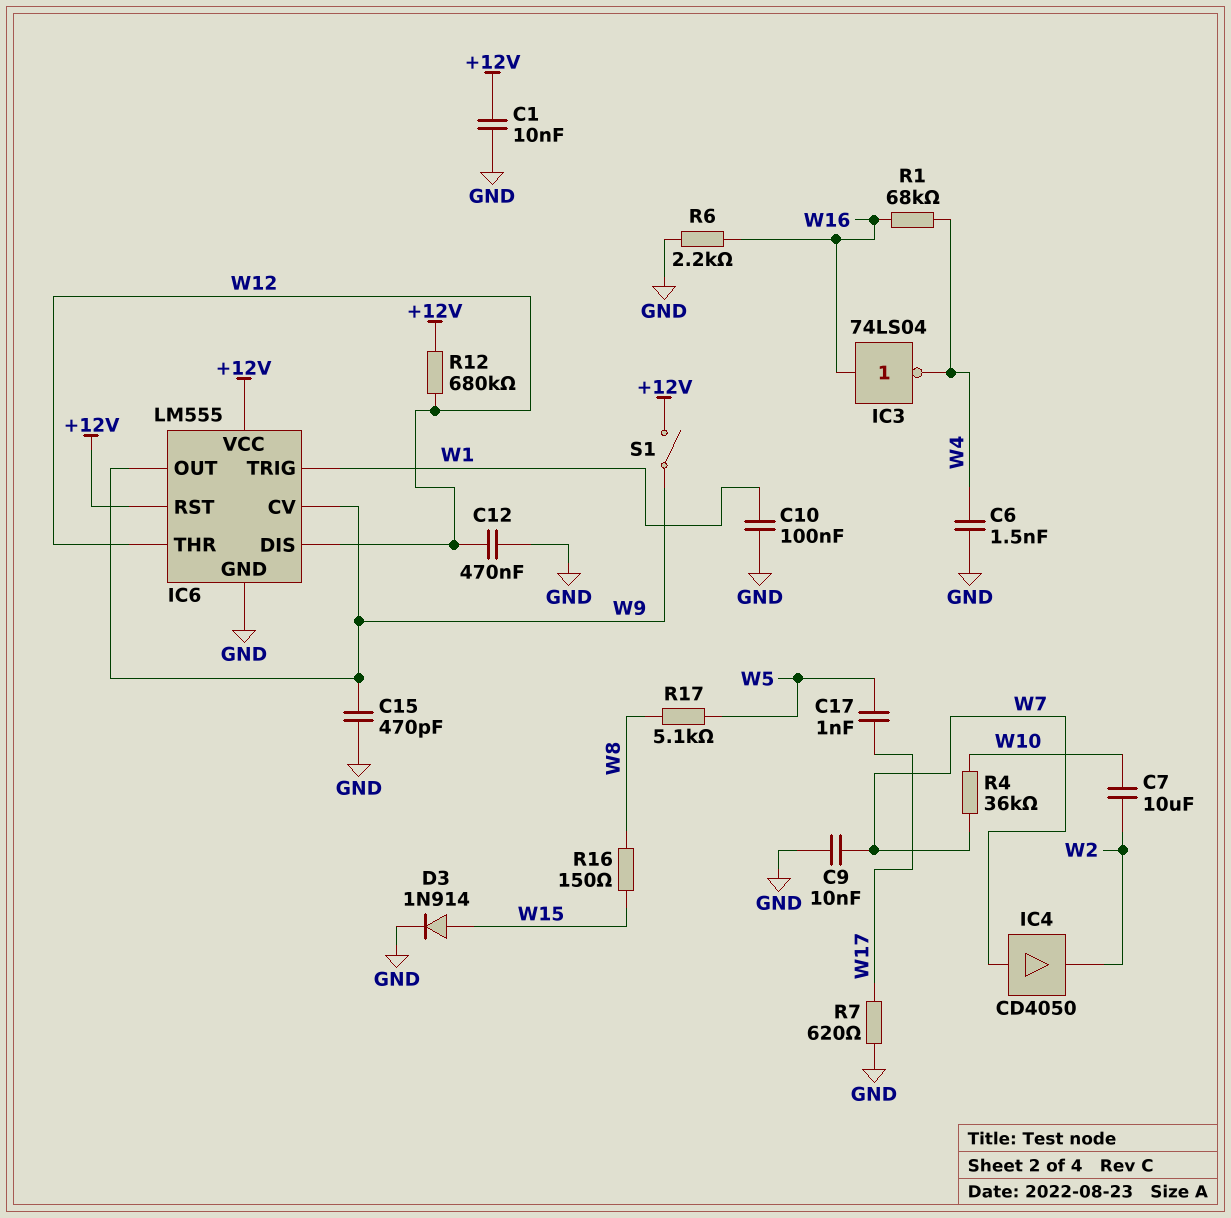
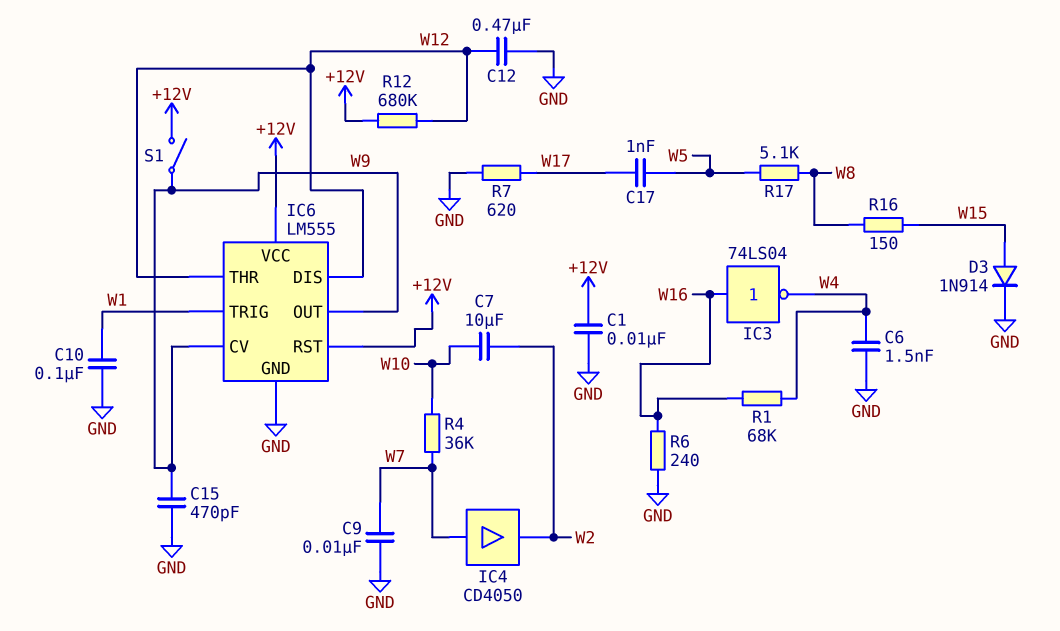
R6: 2.2k (GND, W16) -> 240 (GND, W16)

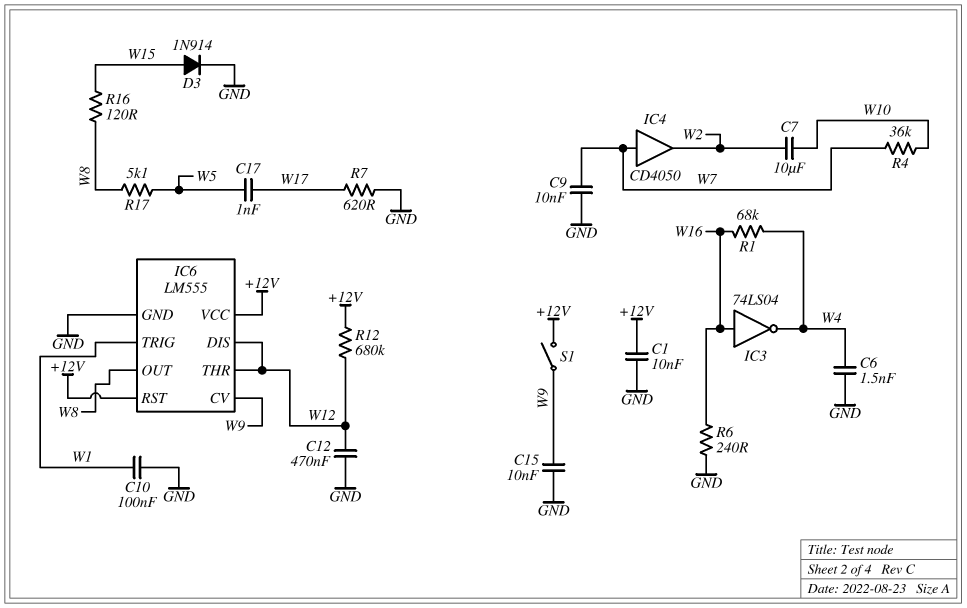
C15: 470pF (GND, W9) -> 10nF (GND, W9)
IC6 pin OUT: W9 -> W8
R16: 150 (W8, W15) -> 120 (W8, W15)

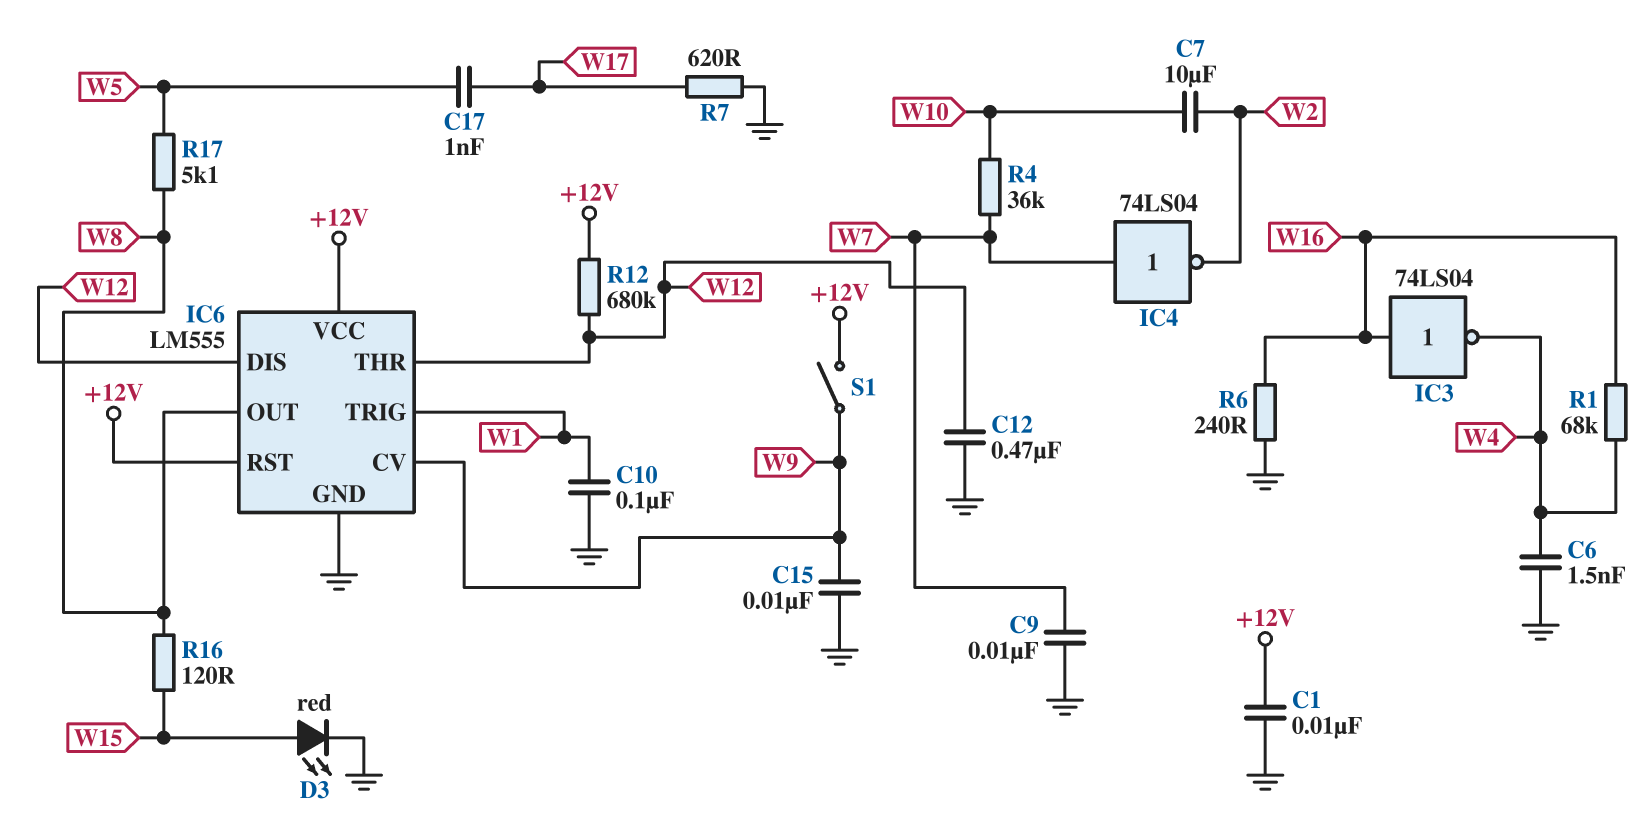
D3: diode 1N914 (A W15, K GND) -> LED red (A W15, K GND)
IC4: buffer CD4050 (in W7, out W2) -> NOT 74LS04 (in W7, out W2)

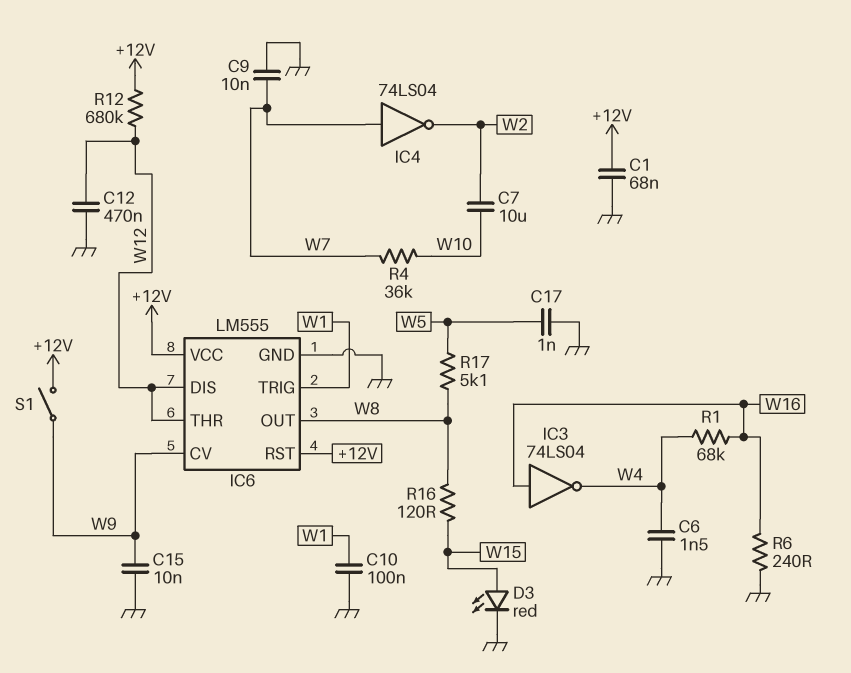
C1: 10nF (+12V, GND) -> 68nF (+12V, GND)
C17: 1nF (W5, W17) -> 1nF (GND, W5)
R7: 620 (GND, W17) -> none

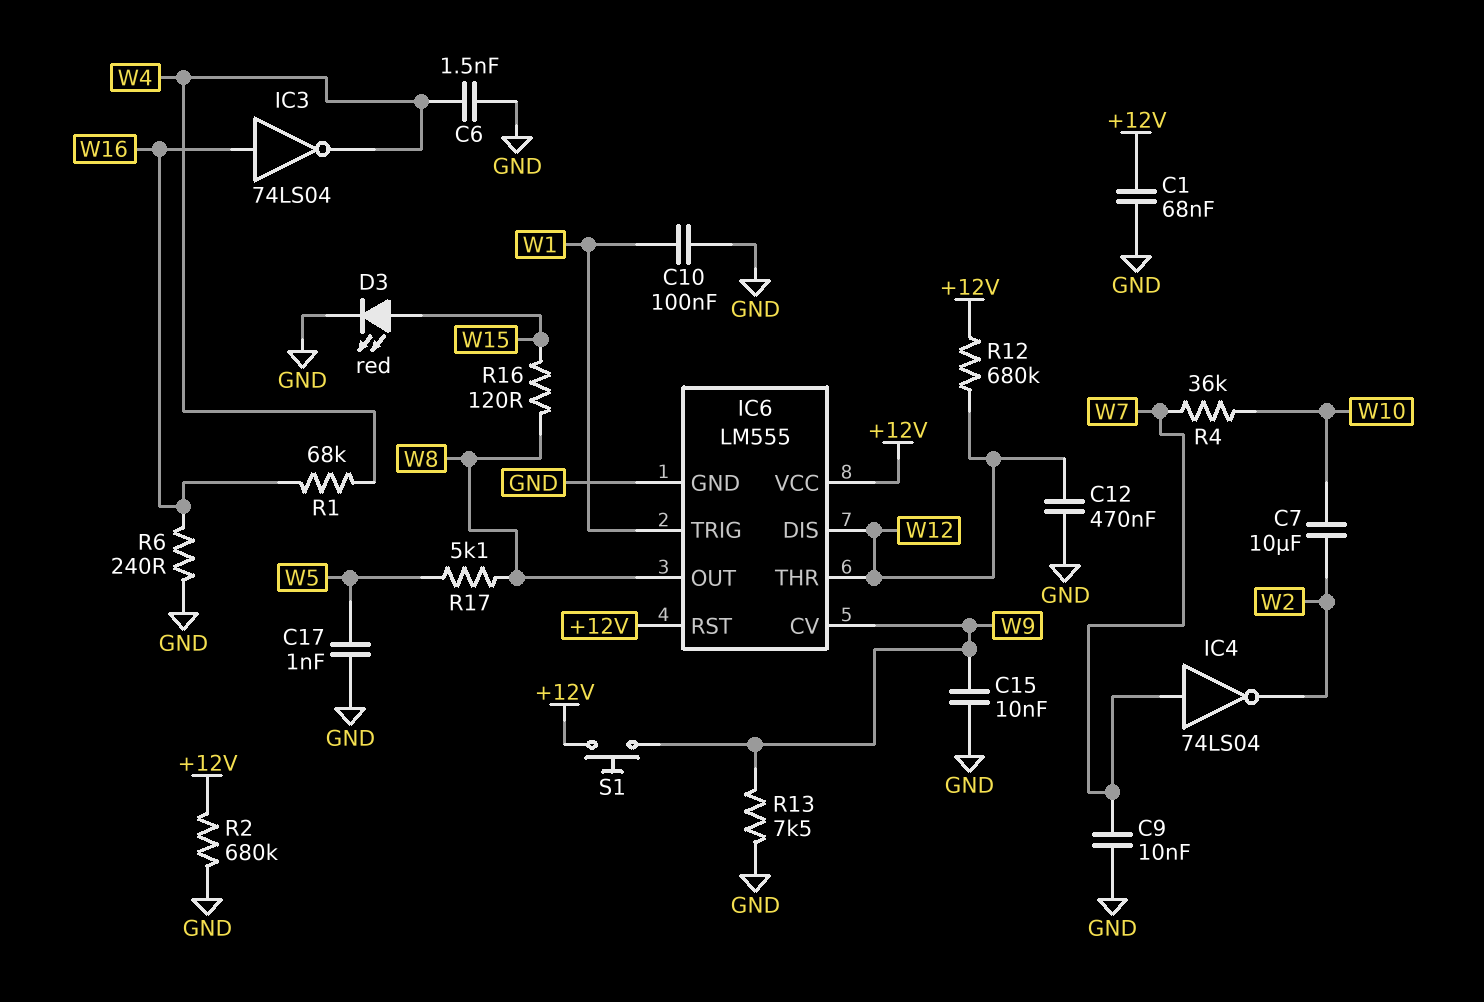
R2: none -> 680k (+12V, GND)
R13: none -> 7.5k (GND, W9)
S1: switch (+12V, W9) -> button (+12V, W9)

